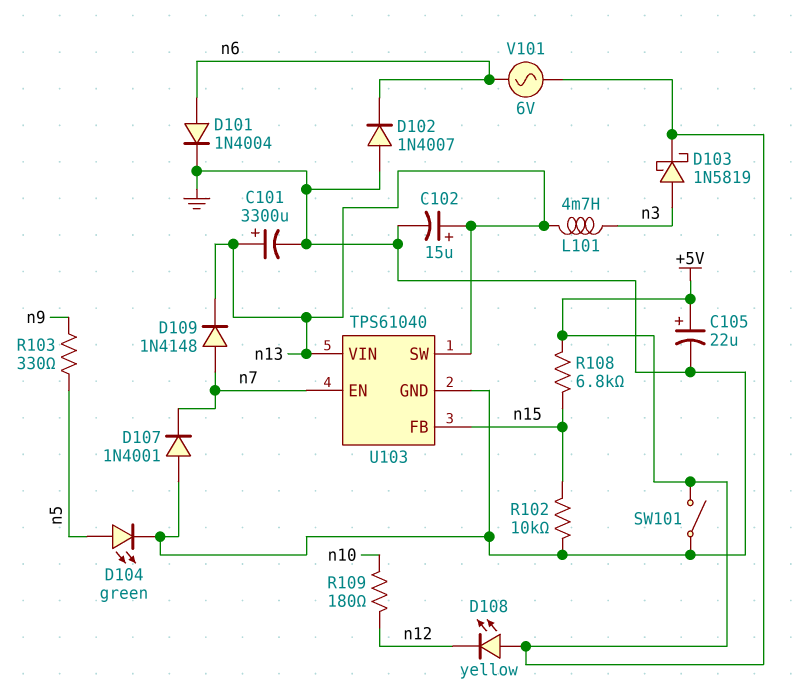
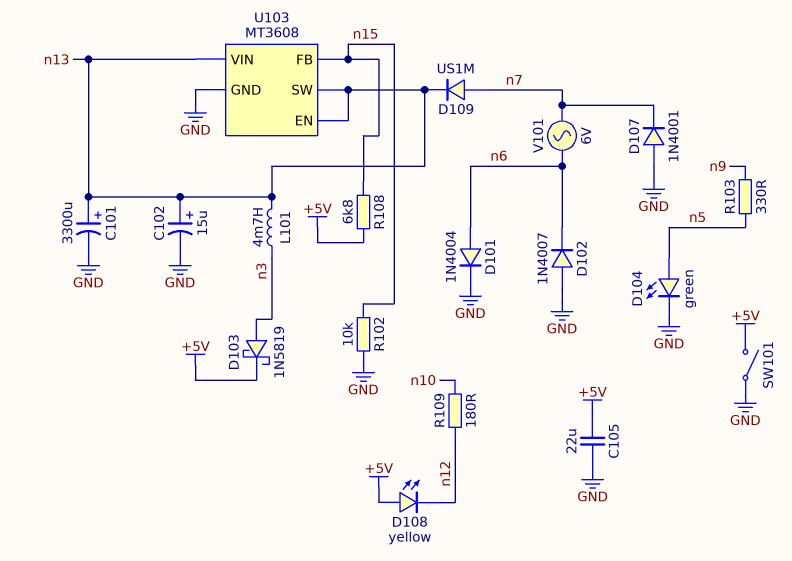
C105: 22uF (plus +5V, minus GND) -> 22uF (+5V, GND)
D109: diode 1N4148 (A n7, K n13) -> diode US1M (A n7, K n13)
U103: TPS61040 -> MT3608
U103 pin EN: n7 -> n13
V101: AC 6V (+5V, n6) -> AC 6V (n6, n7)

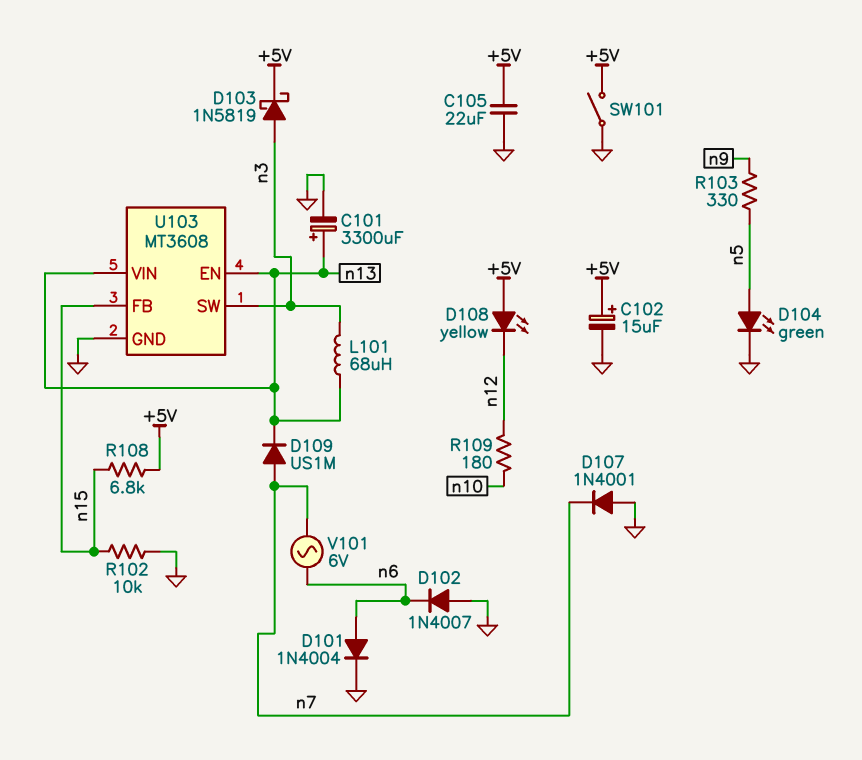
C102: 15uF (plus n13, minus GND) -> 15uF (plus +5V, minus GND)
L101: 4.7mH (n3, n13) -> 68uH (n3, n13)
U103 pin SW: n13 -> n3

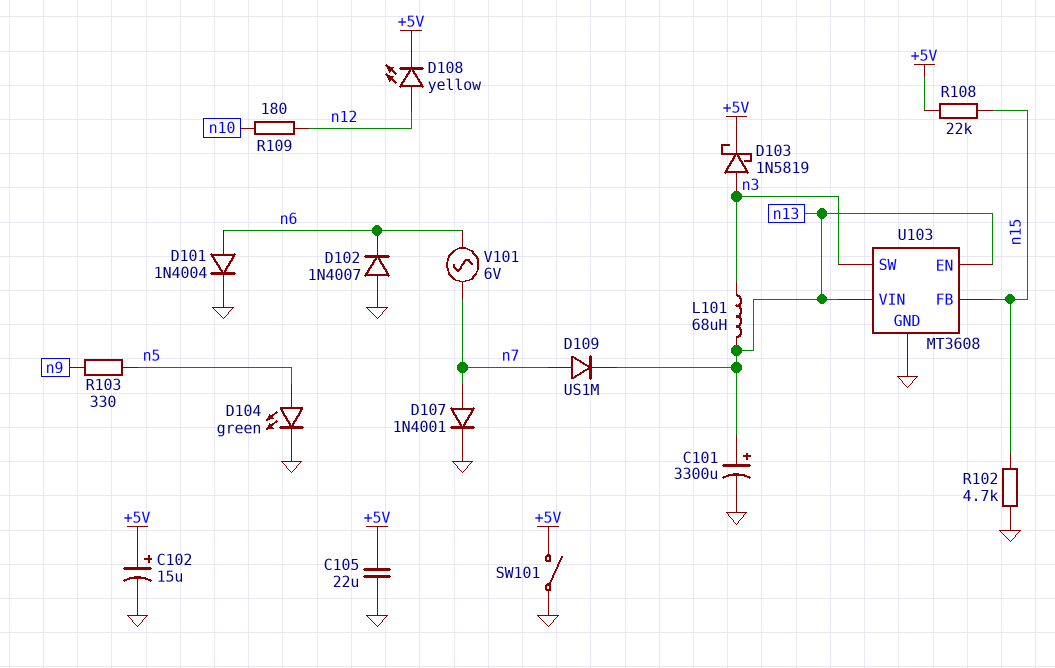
D107: diode 1N4001 (A GND, K n7) -> diode 1N4001 (A n7, K GND)
D108: LED yellow (A +5V, K n12) -> LED yellow (A n12, K +5V)
R102: 10k (GND, n15) -> 4.7k (GND, n15)
R108: 6.8k (+5V, n15) -> 22k (+5V, n15)

